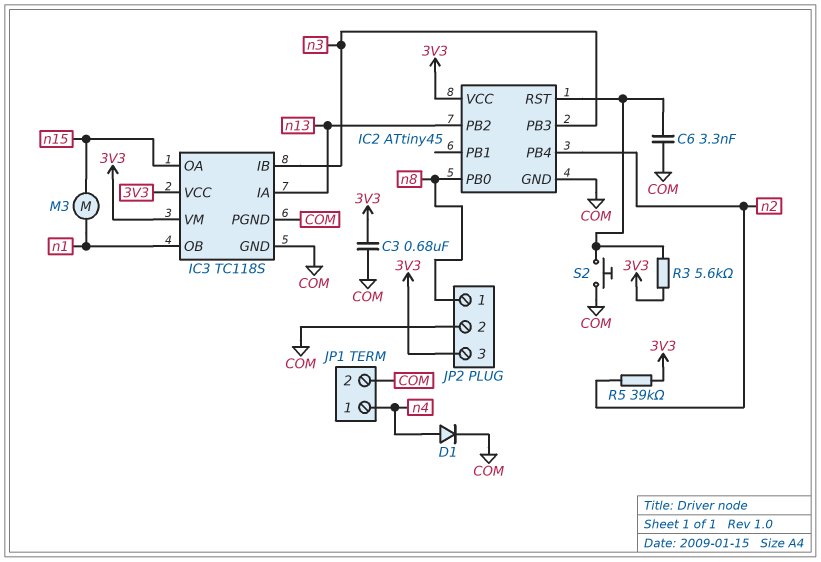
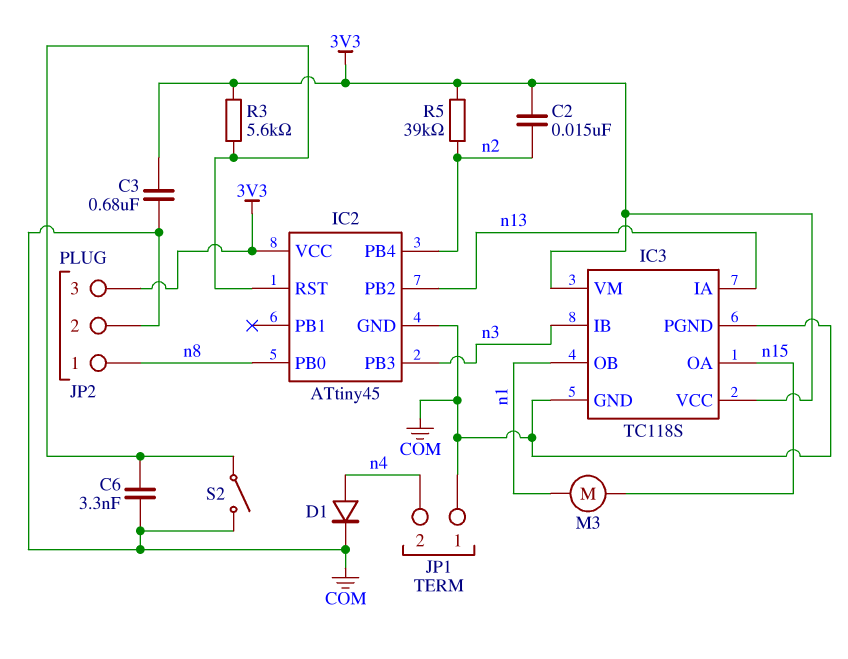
C2: none -> 15nF (3V3, n2)
JP1 pin 1: n4 -> COM
JP1 pin 2: COM -> n4
S2: button (COM, IC2/RST) -> switch (COM, IC2/RST)

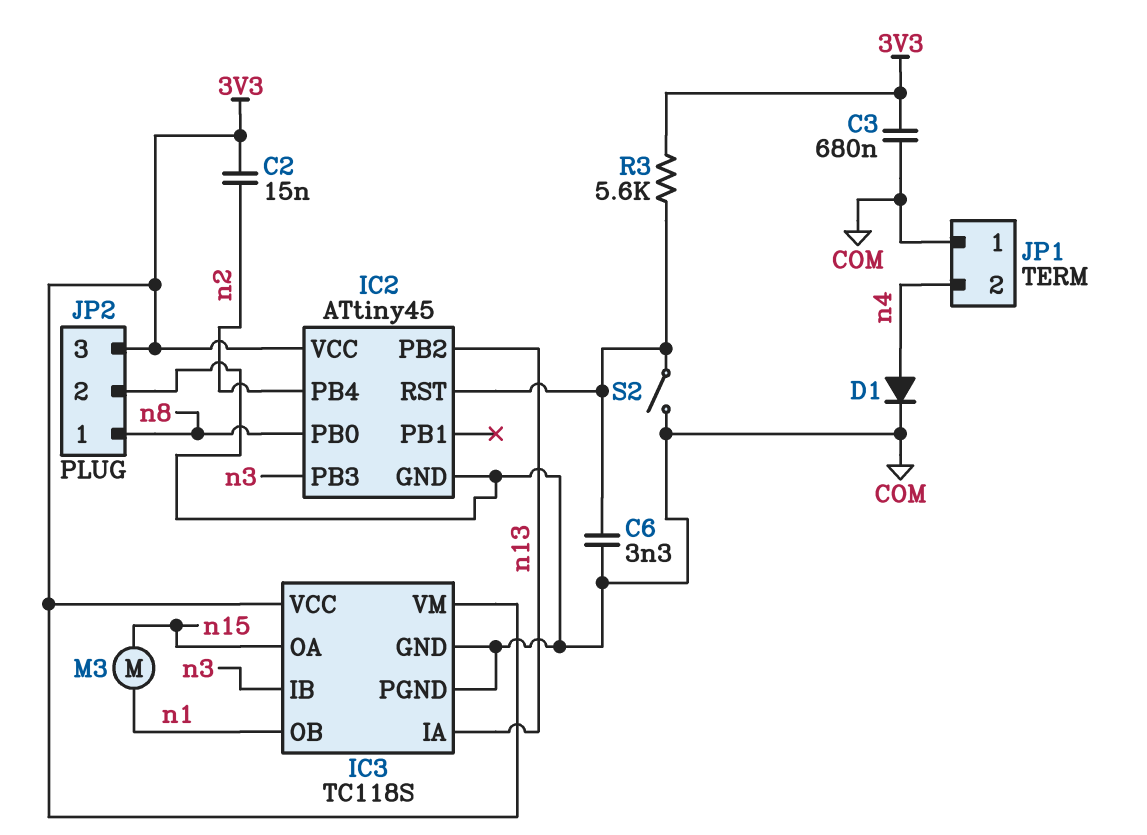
R5: 39k (3V3, n2) -> none

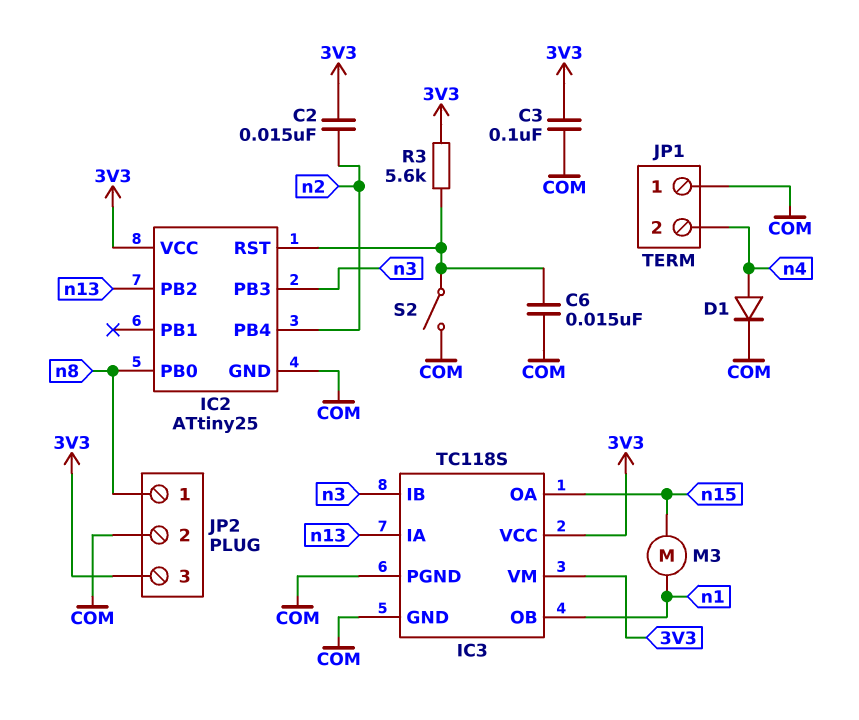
C3: 680nF (3V3, COM) -> 100nF (3V3, COM)
C6: 3.3nF (COM, IC2/RST) -> 15nF (COM, IC2/RST)
IC2: ATtiny45 -> ATtiny25

